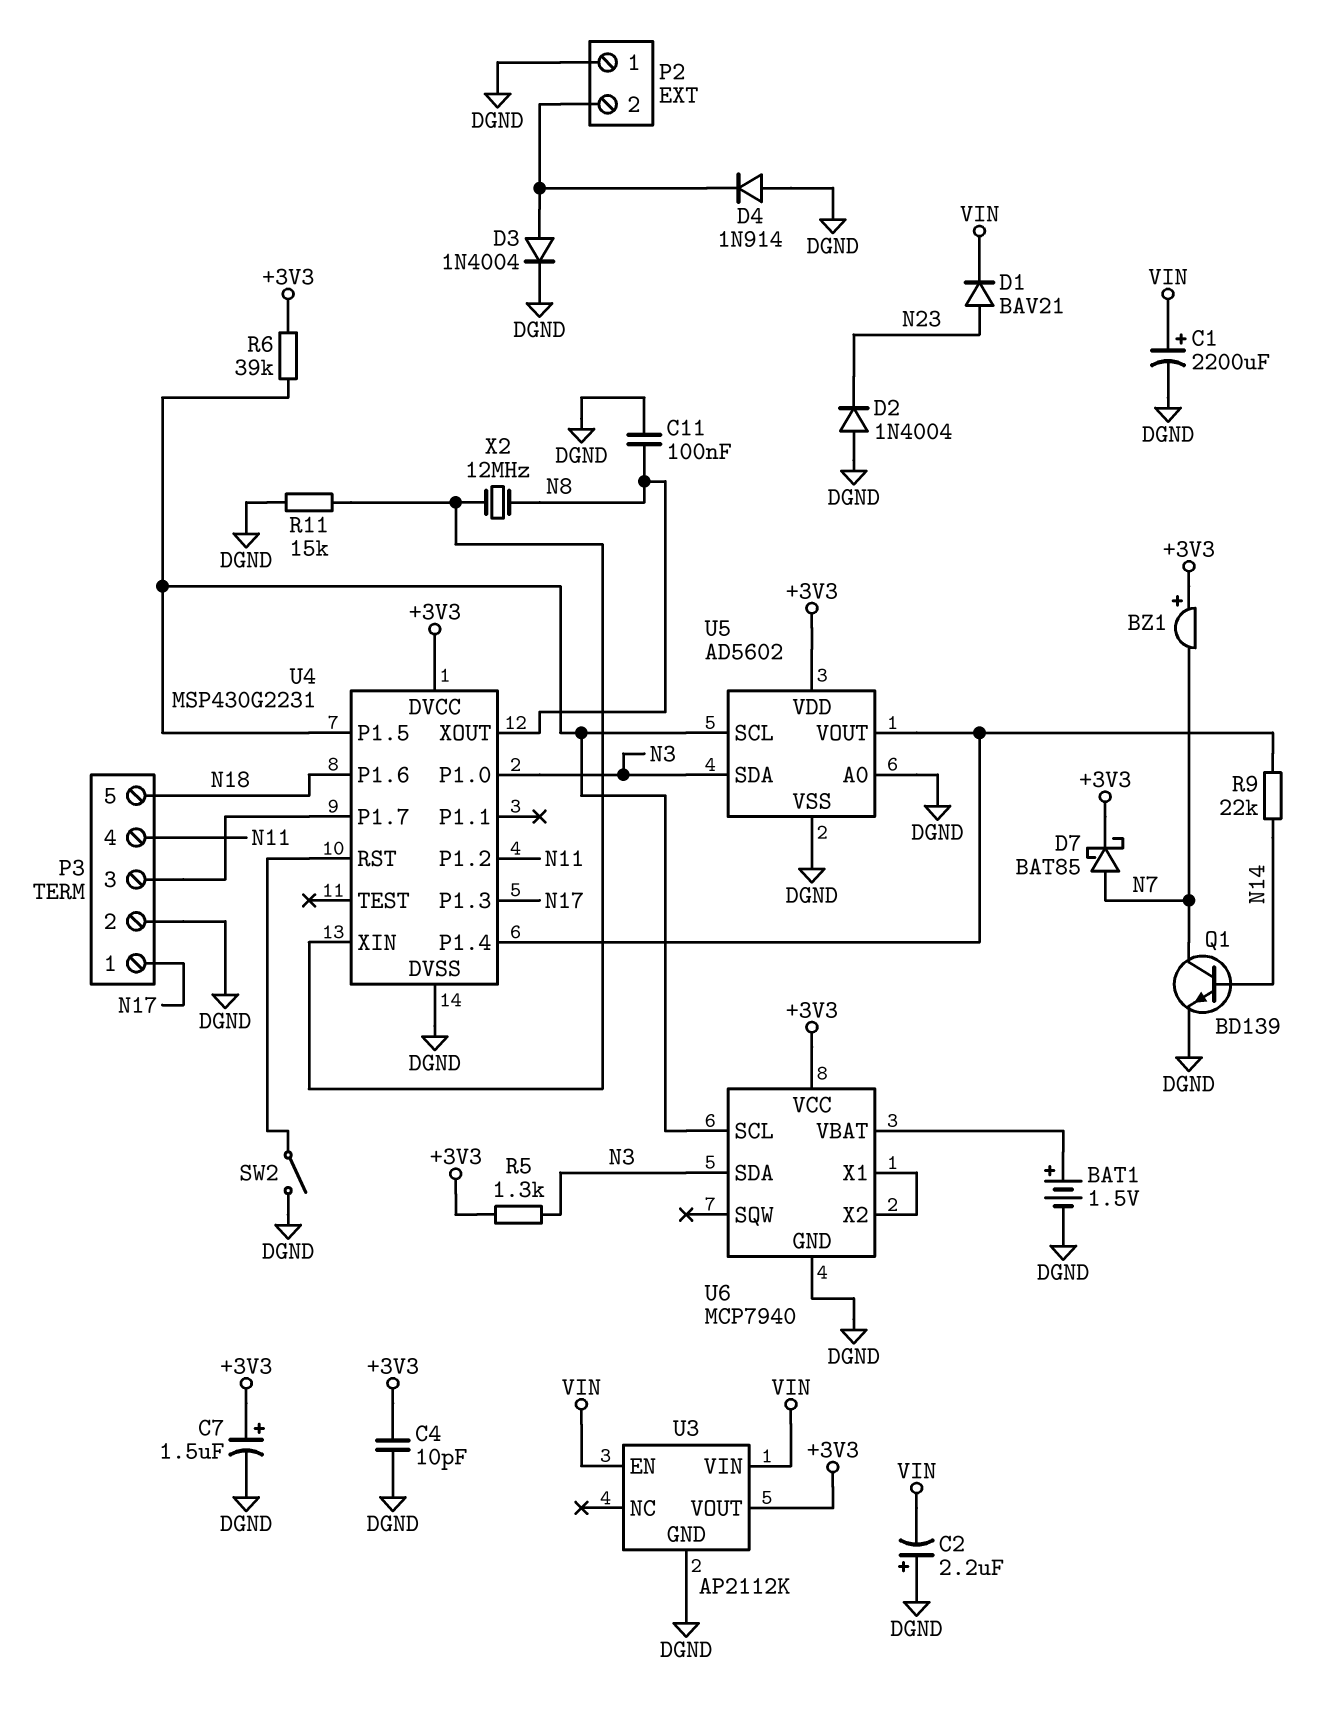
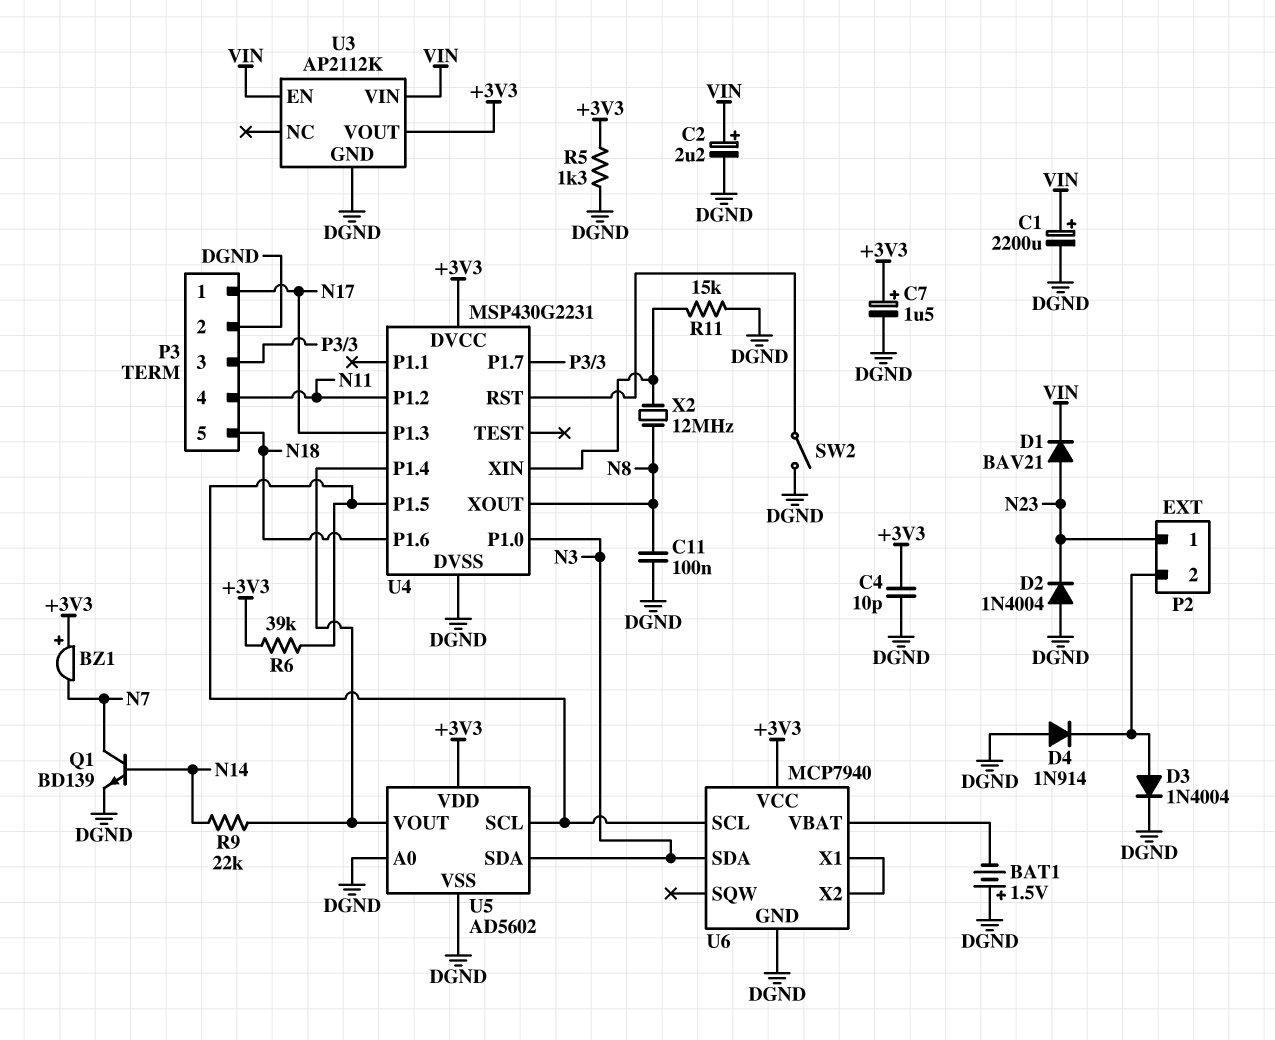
BAT1: 1.5V (plus U6/VBAT, minus DGND) -> 1.5V (plus DGND, minus U6/VBAT)
C2: 2.2uF (plus DGND, minus VIN) -> 2.2uF (plus VIN, minus DGND)
D7: schottky BAT85 (A N7, K +3V3) -> none
P2 pin 1: DGND -> N23
R5: 1.3k (+3V3, N3) -> 1.3k (+3V3, DGND)

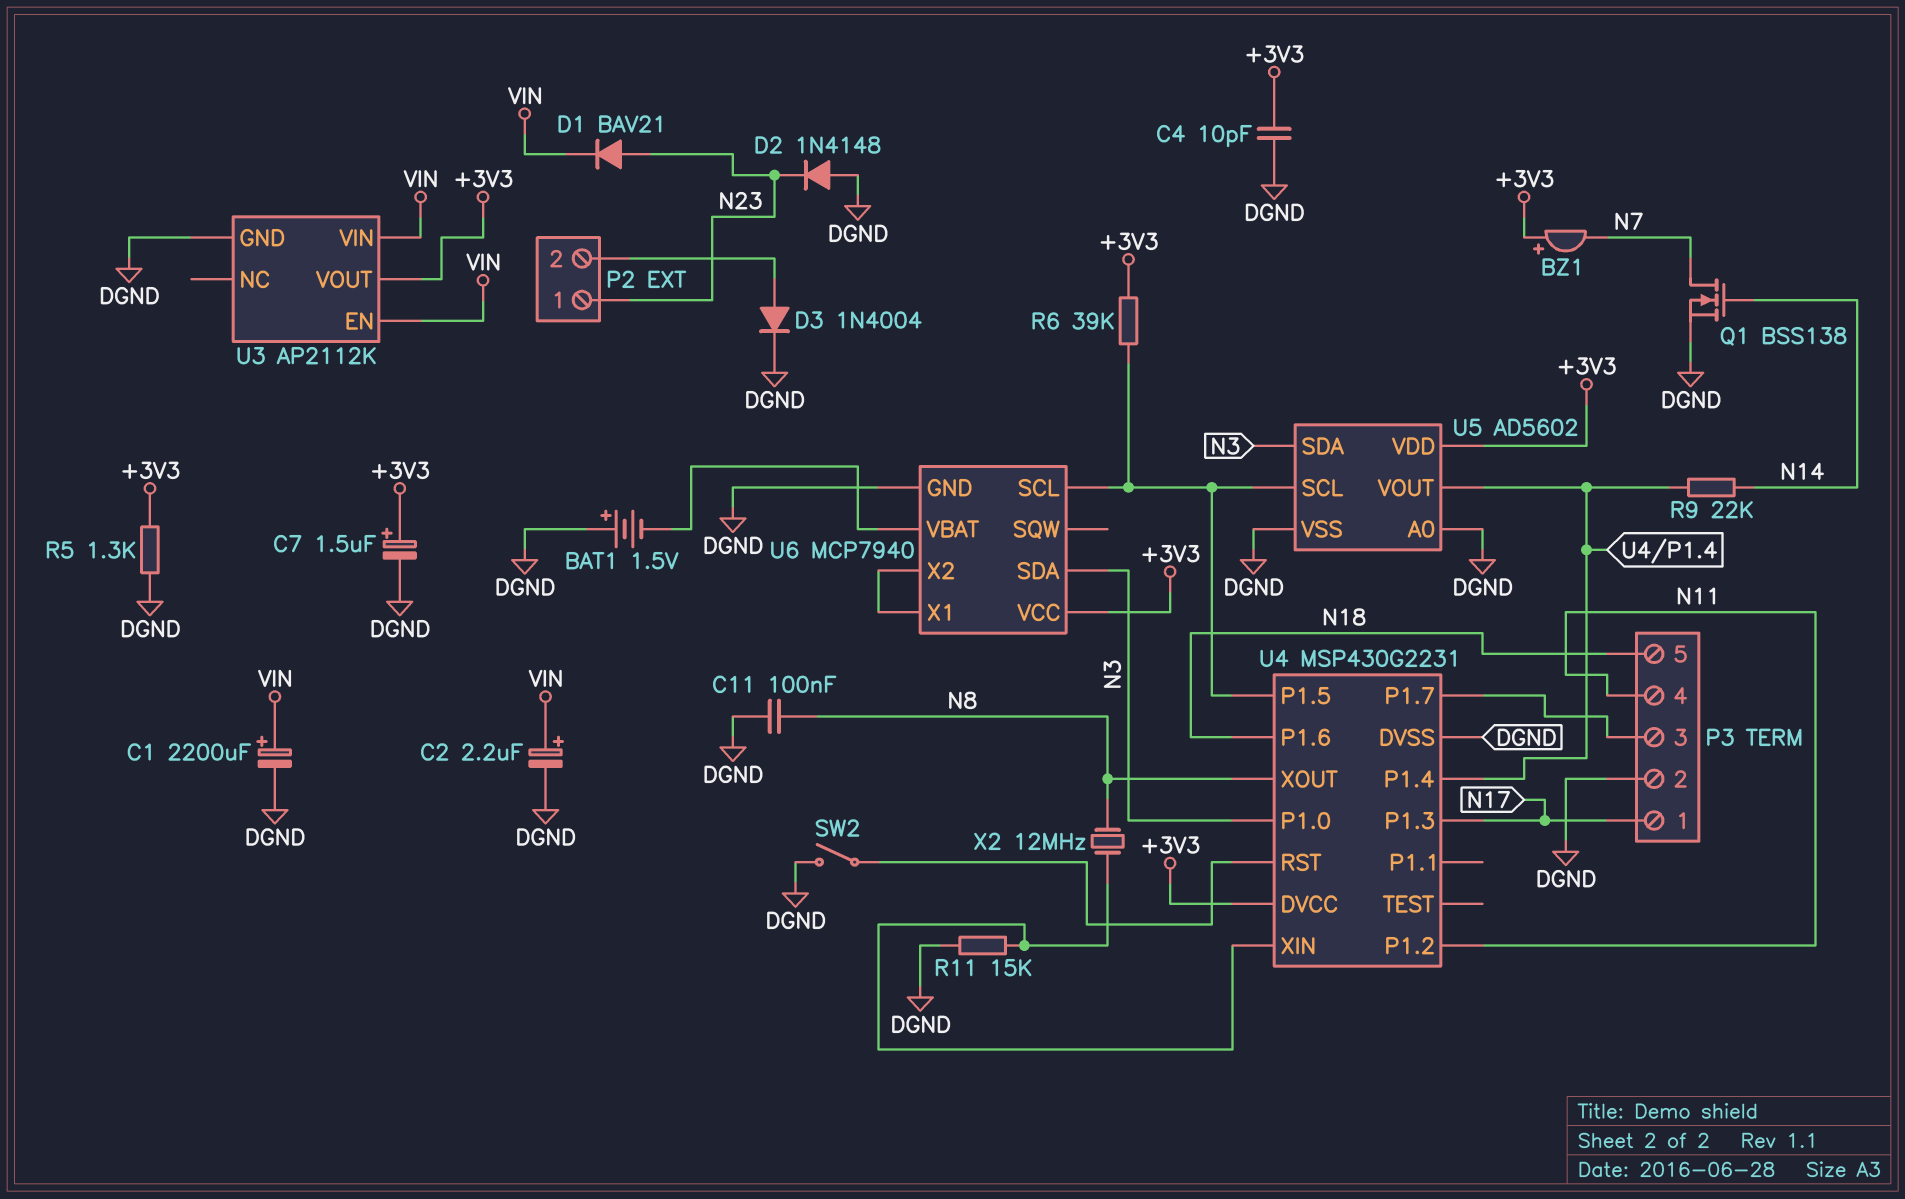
D2: diode 1N4004 (A DGND, K N23) -> diode 1N4148 (A DGND, K N23)
D4: diode 1N914 (A DGND, K P2/2) -> none
Q1: NPN BD139 (B N14, C N7, E DGND) -> NMOS BSS138 (G N14, D N7, S DGND)

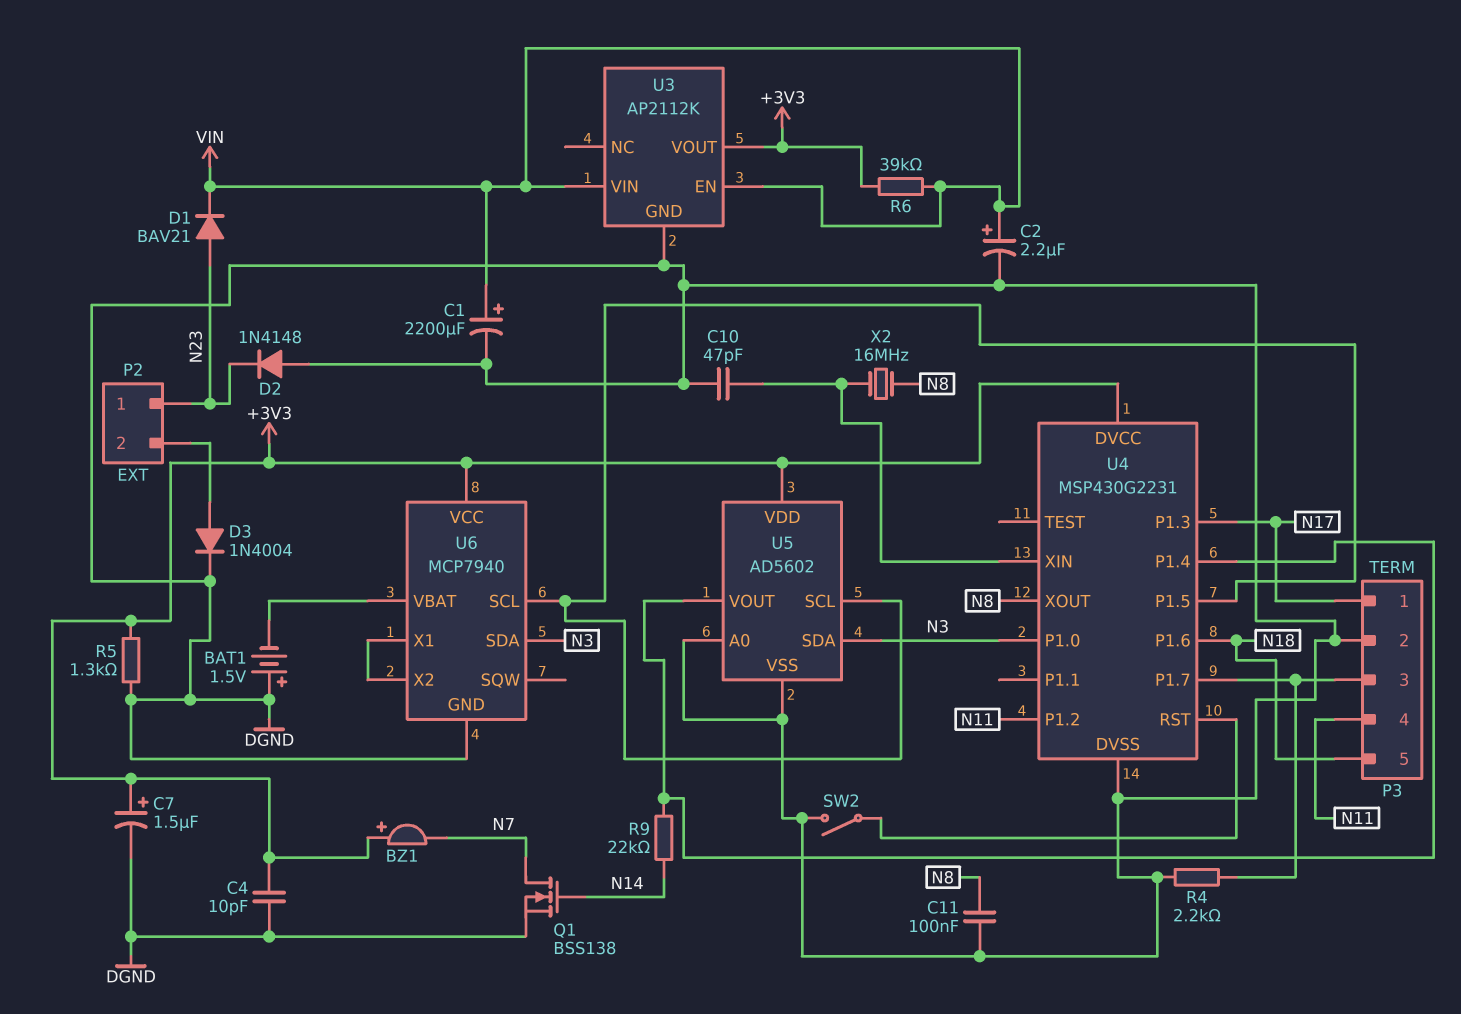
C10: none -> 47pF (DGND, U4/XIN)
R4: none -> 2.2k (DGND, P3/3)
R6: 39k (+3V3, U4/P1.5) -> 39k (+3V3, VIN)
R11: 15k (DGND, U4/XIN) -> none
X2: 12MHz (N8, U4/XIN) -> 16MHz (N8, U4/XIN)

